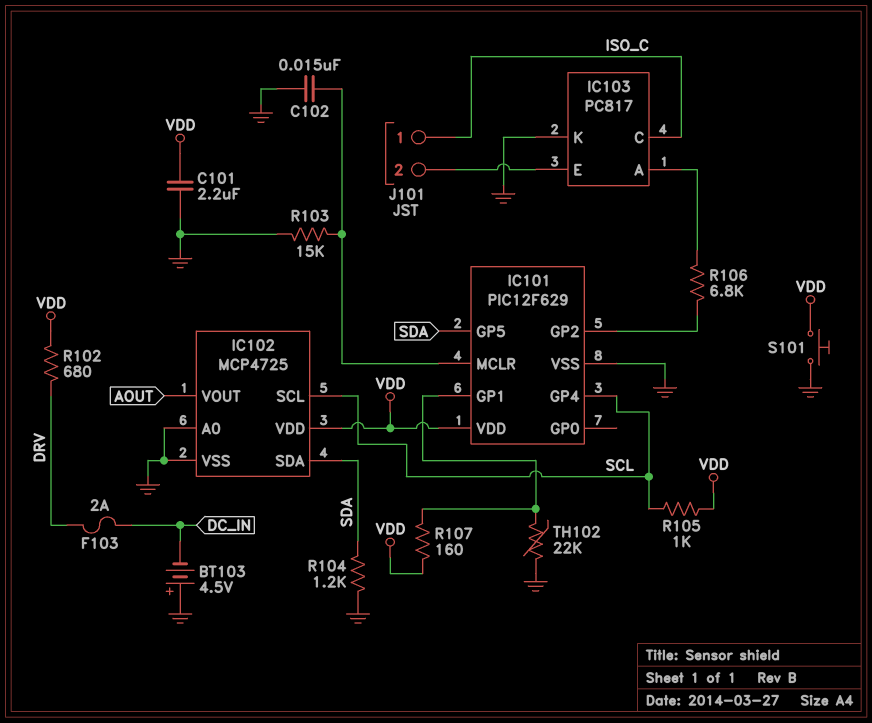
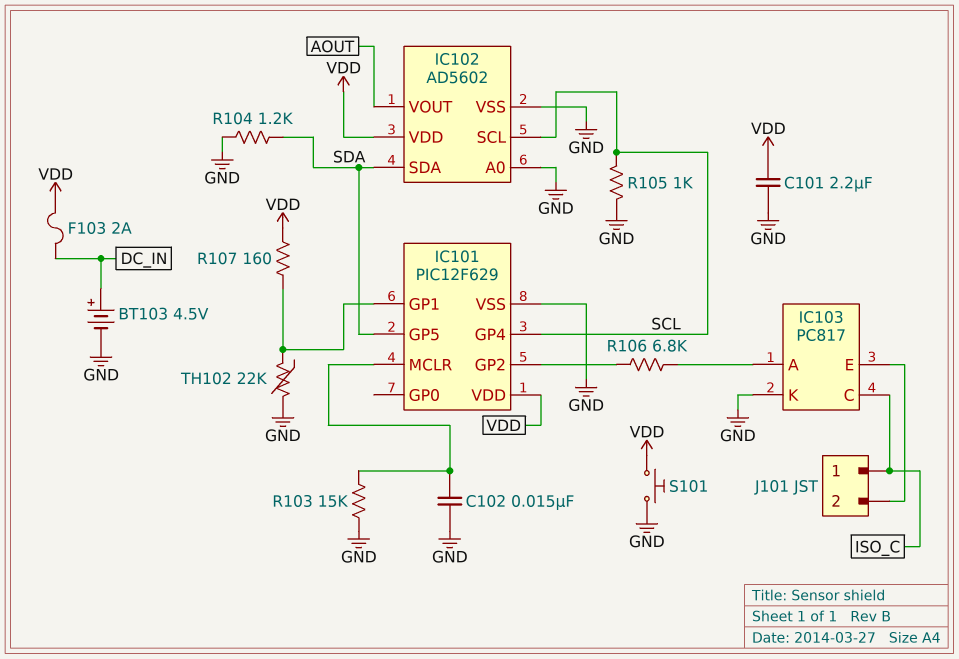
BT103: 4.5V (plus GND, minus DC_IN) -> 4.5V (plus DC_IN, minus GND)
F103: 2A (DC_IN, DRV) -> 2A (DC_IN, VDD)
IC102: MCP4725 -> AD5602
R102: 680 (DRV, VDD) -> none
R105: 1k (SCL, VDD) -> 1k (GND, SCL)

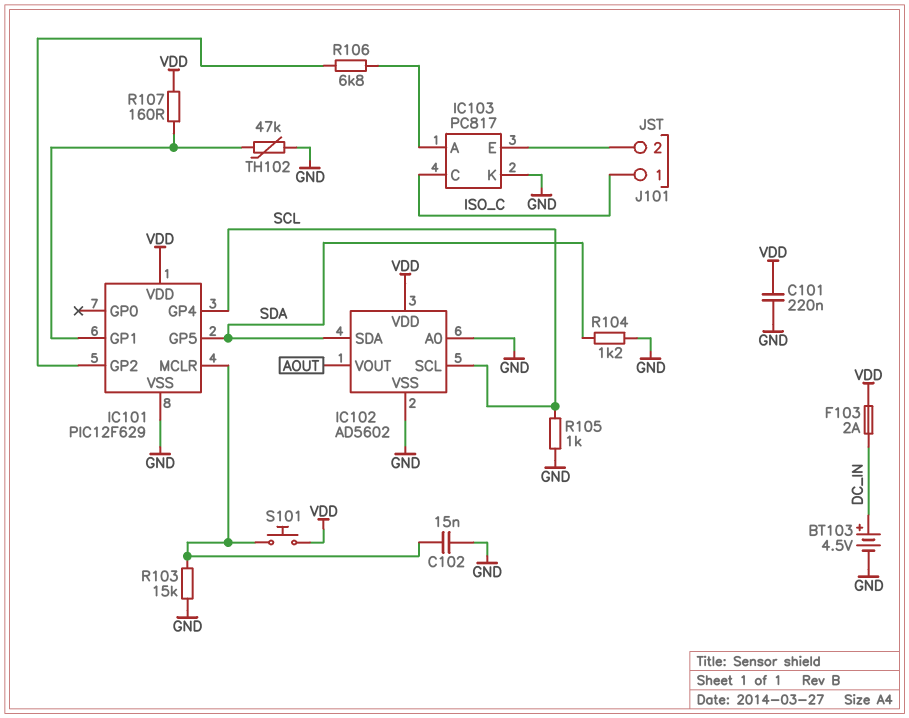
C101: 2.2uF (GND, VDD) -> 220nF (GND, VDD)
S101: button (GND, VDD) -> button (IC101/MCLR, VDD)
TH102: 22k (GND, IC101/GP1) -> 47k (GND, IC101/GP1)

